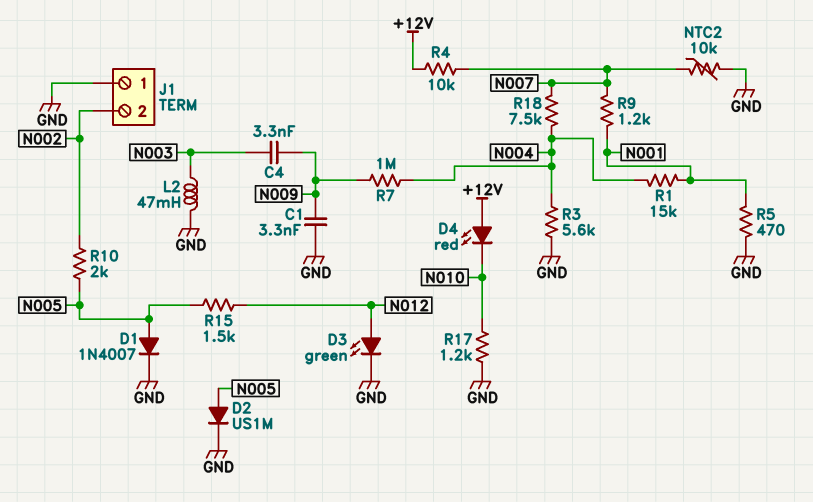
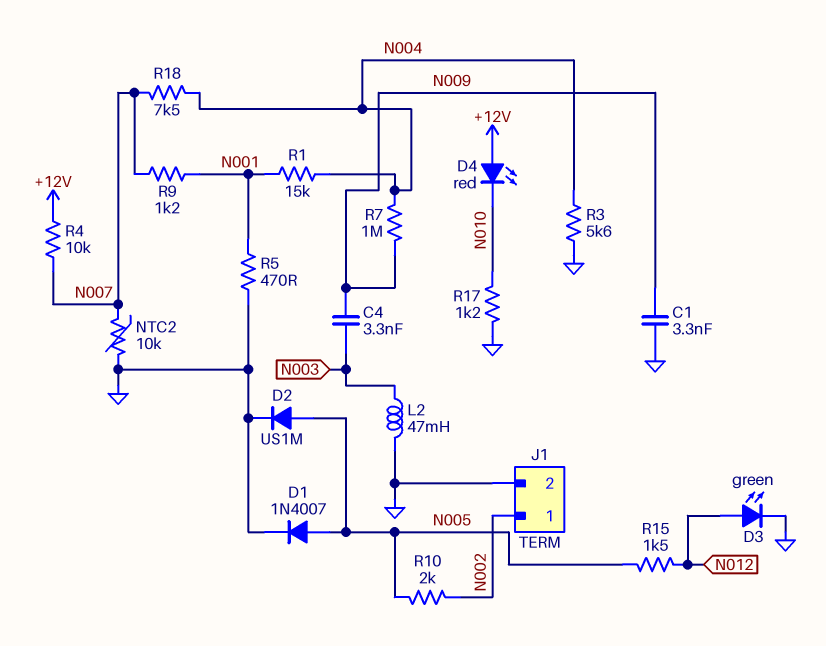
J1 pin 1: GND -> N002
J1 pin 2: N002 -> GND

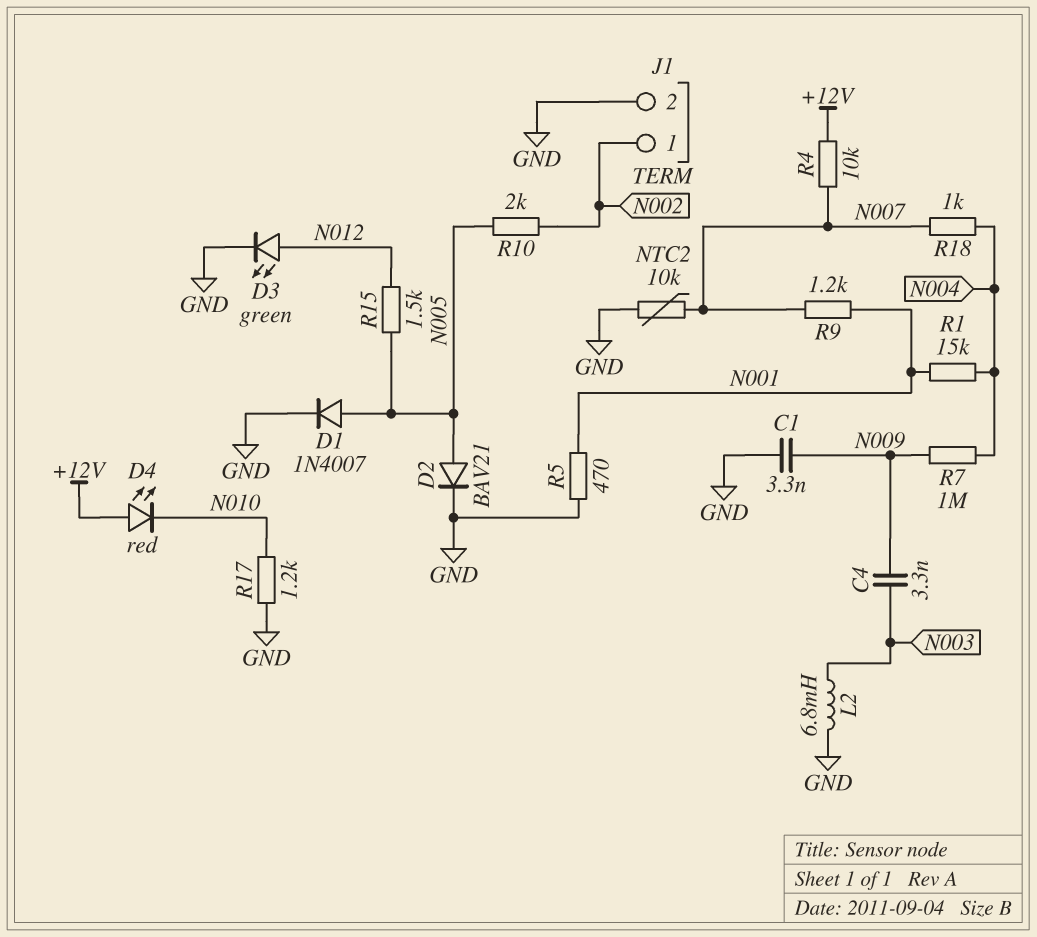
D2: diode US1M (A N005, K GND) -> diode BAV21 (A N005, K GND)
L2: 47mH (GND, N003) -> 6.8mH (GND, N003)
R3: 5.6k (GND, N004) -> none
R18: 7.5k (N004, N007) -> 1k (N004, N007)

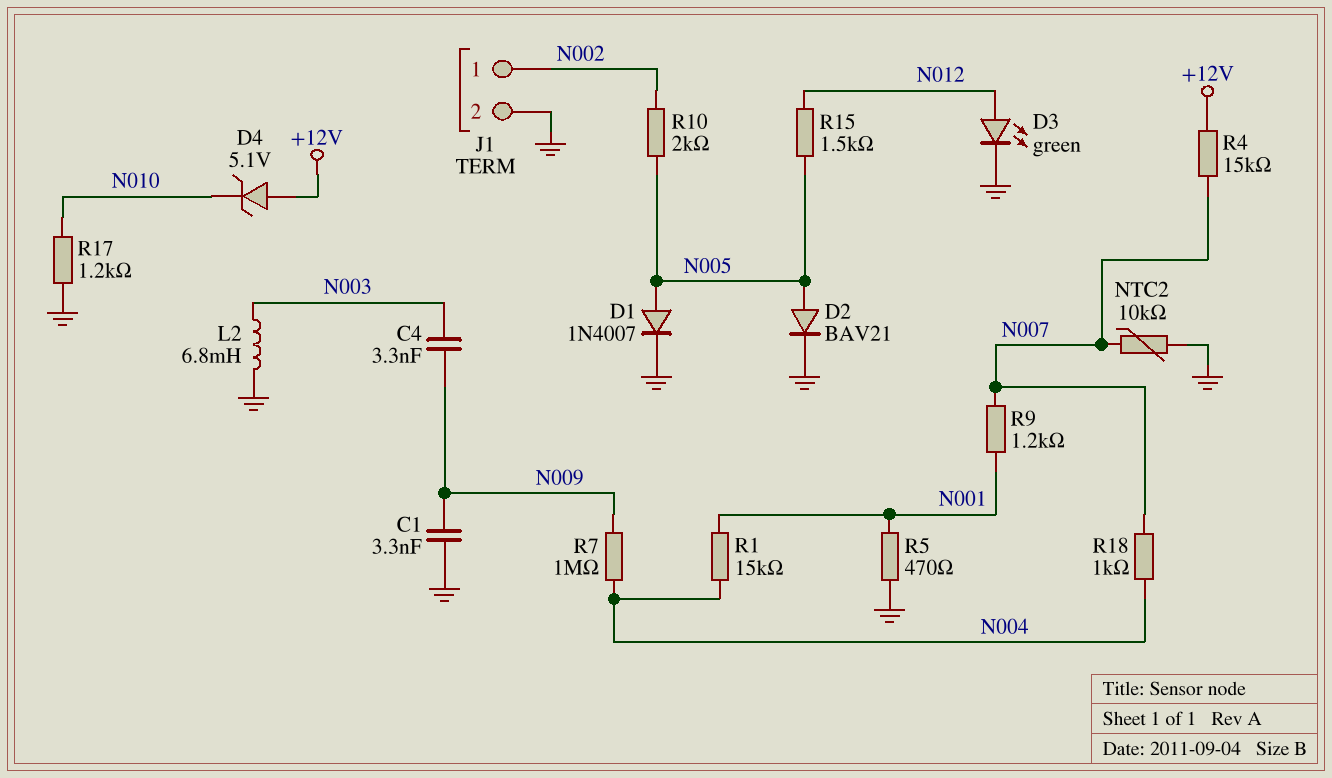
D4: LED red (A +12V, K N010) -> zener 5.1V (A +12V, K N010)
R4: 10k (+12V, N007) -> 15k (+12V, N007)

